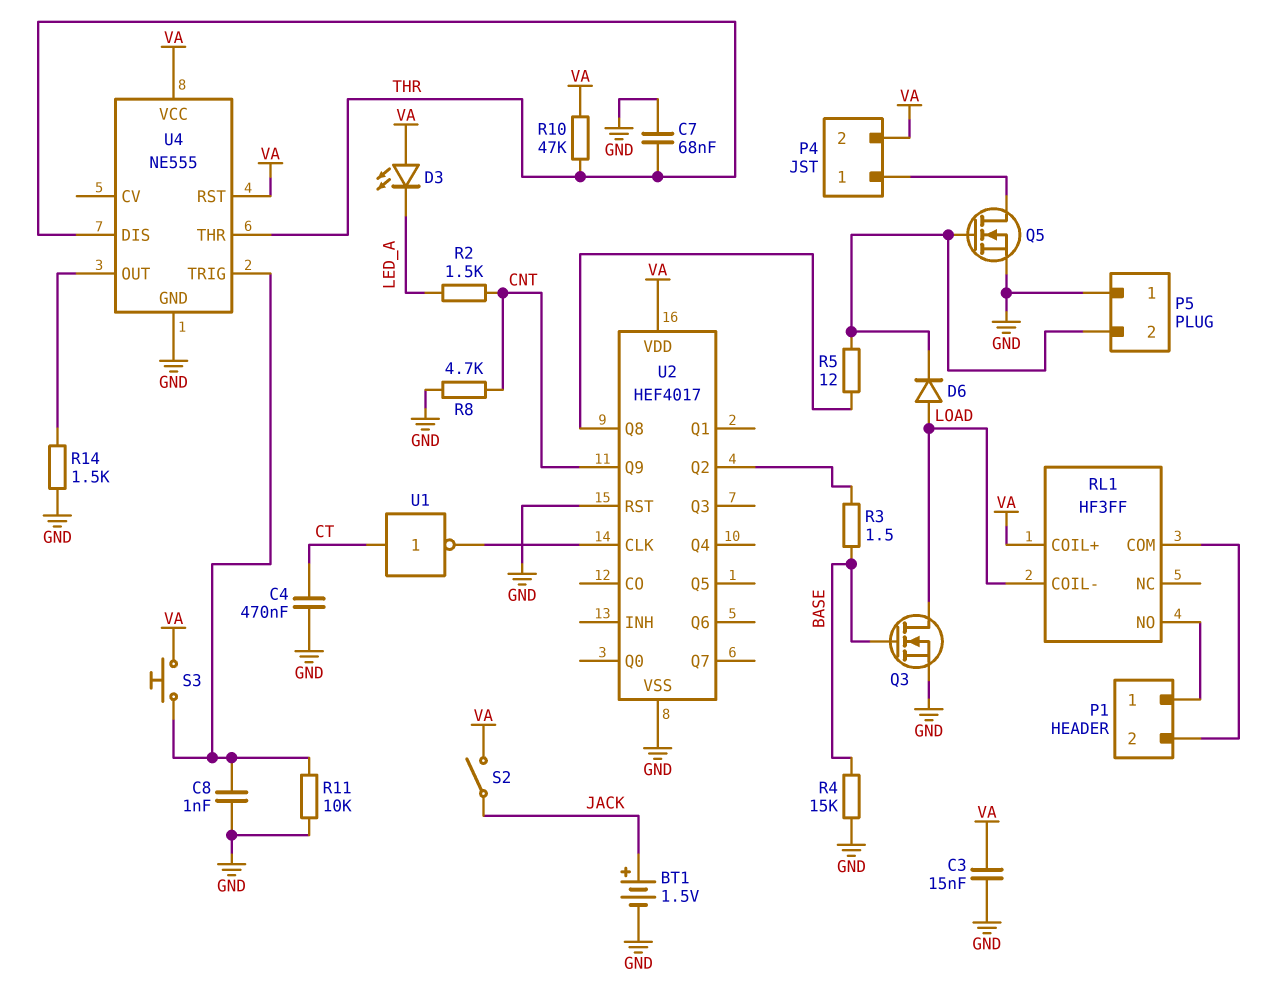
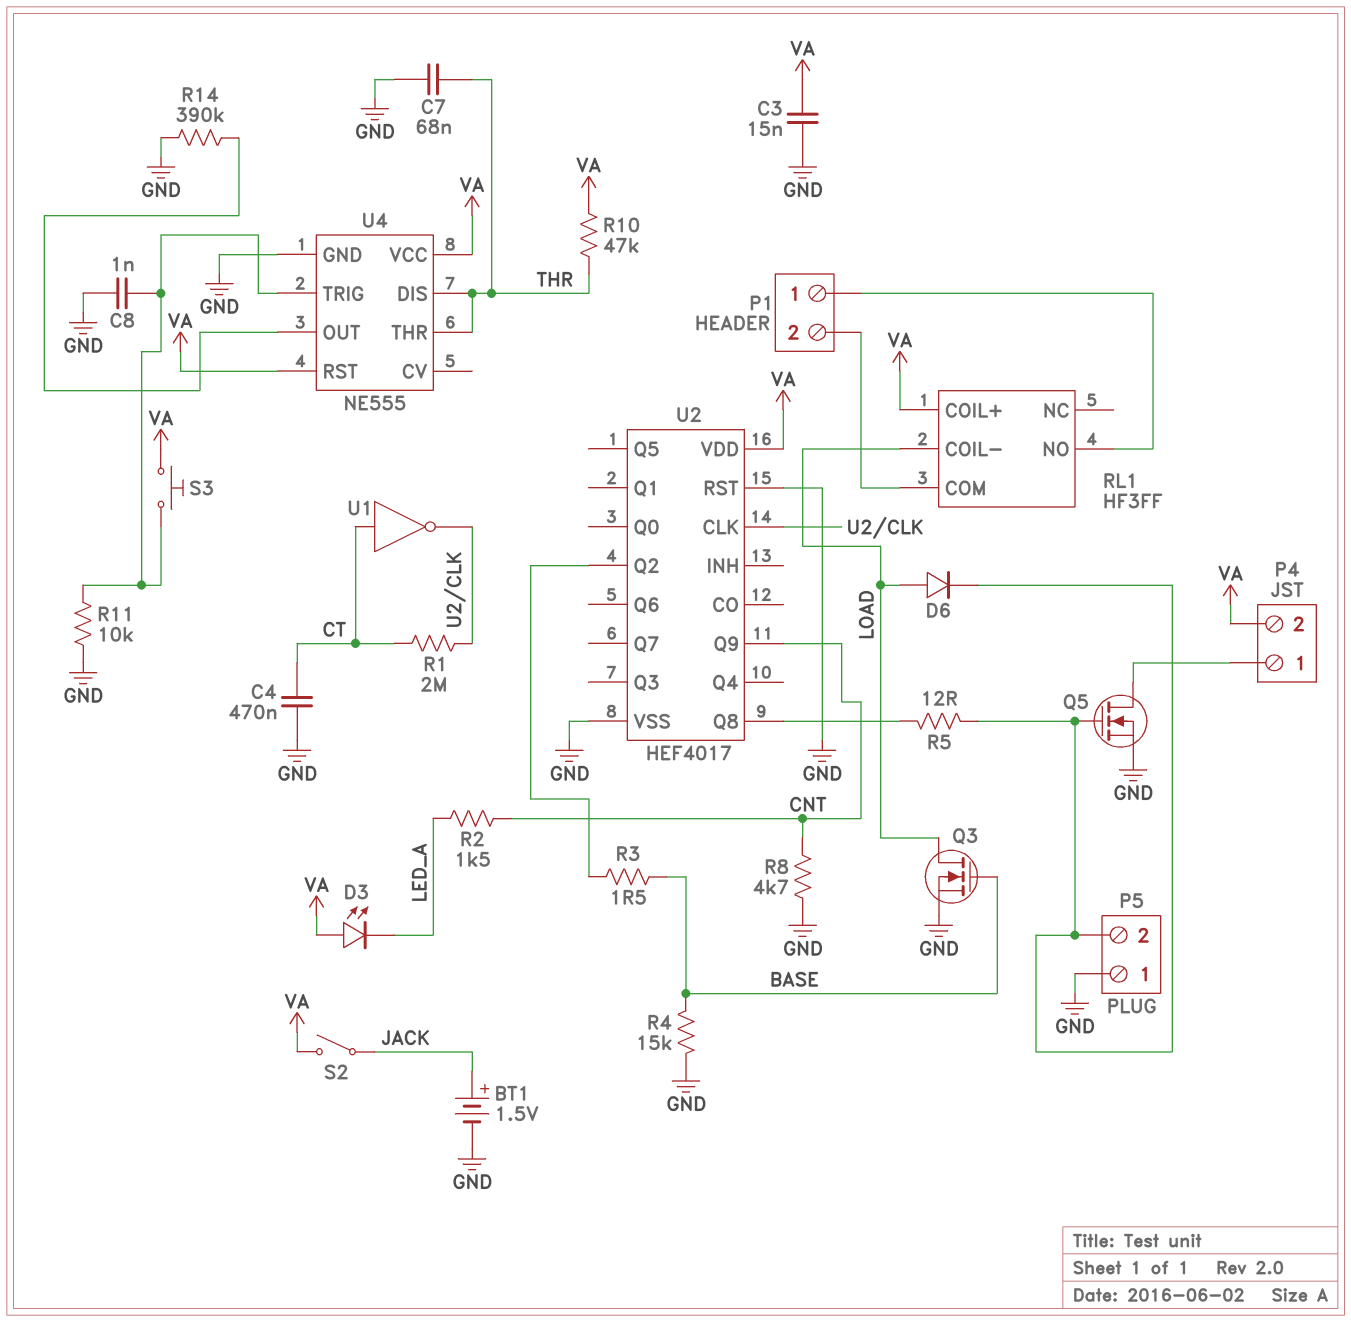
R1: none -> 2M (CT, U2/CLK)
R14: 1.5k (GND, U4/OUT) -> 390k (GND, U4/OUT)

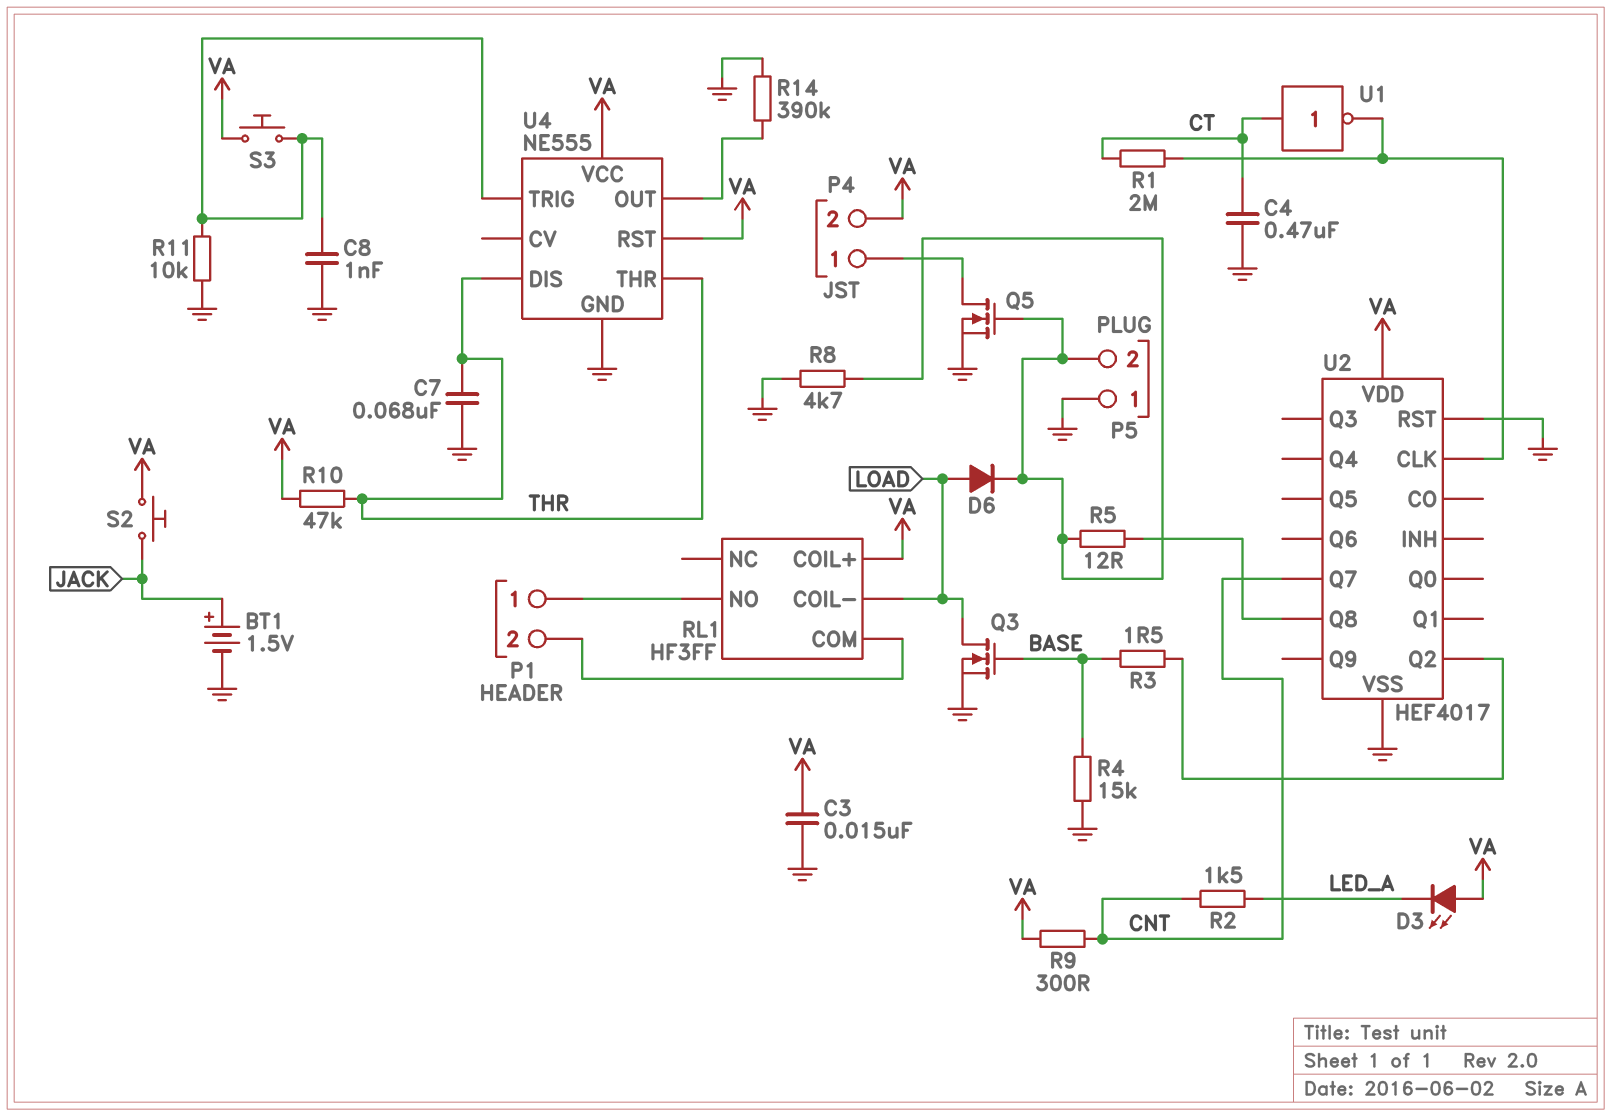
R8: 4.7k (CNT, GND) -> 4.7k (GND, P5/2)
R9: none -> 300 (CNT, VA)
S2: switch (JACK, VA) -> button (JACK, VA)
U2 pin Q7: none -> CNT
U2 pin Q9: CNT -> none

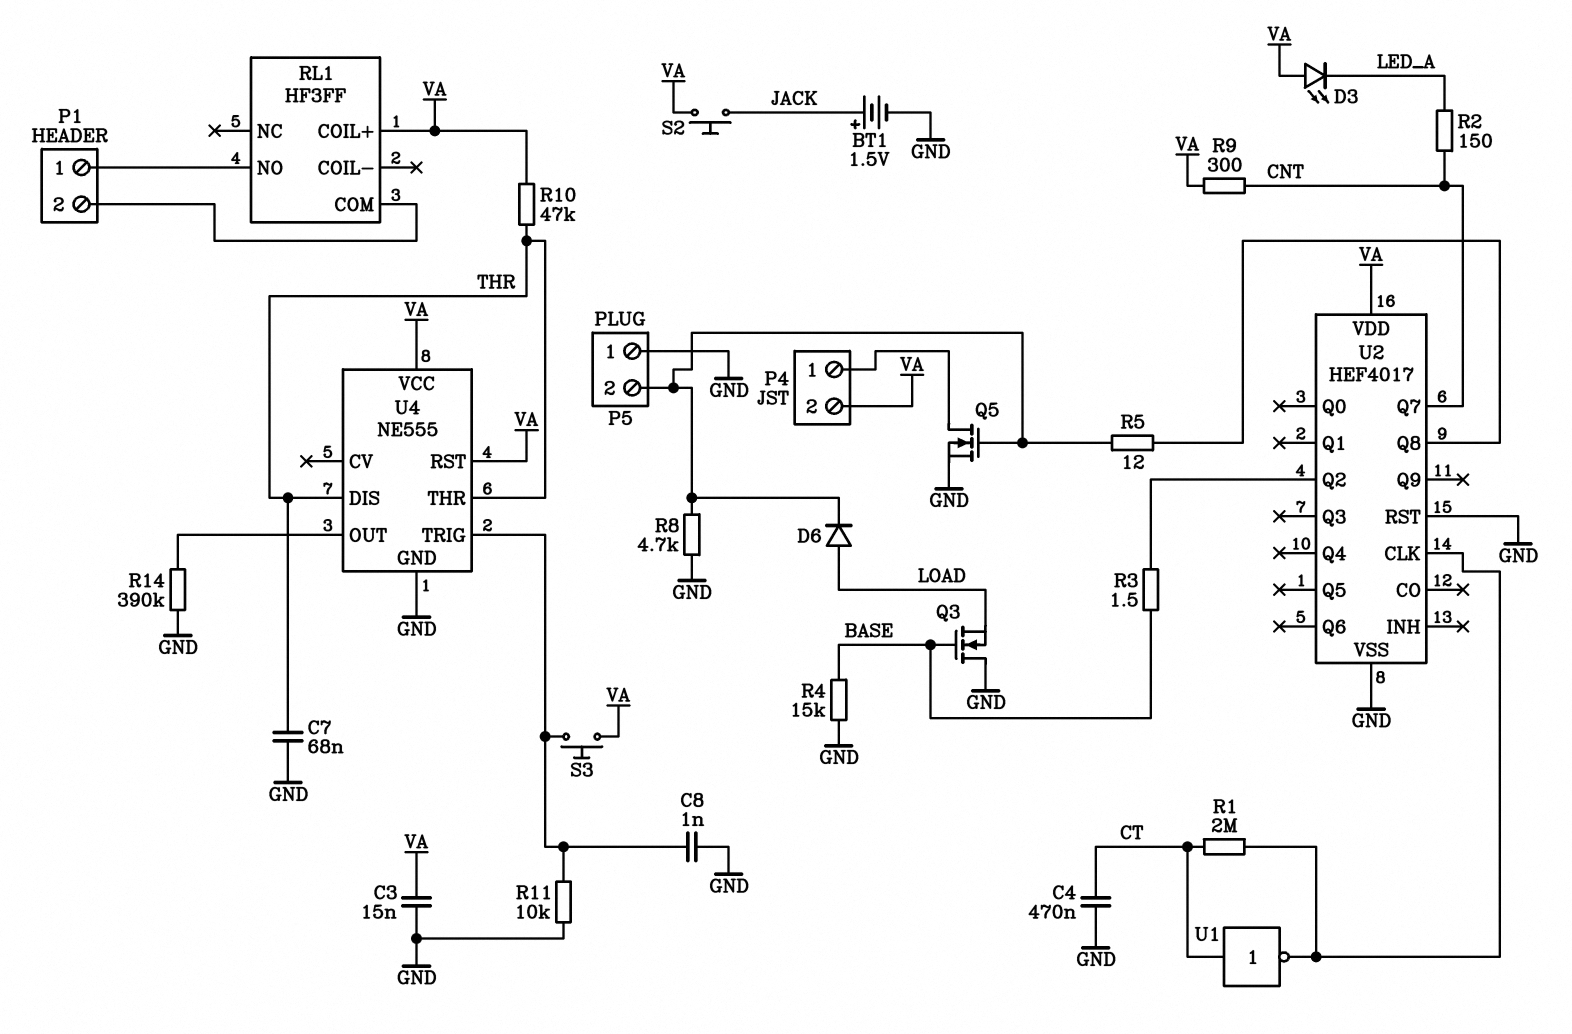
Q3: NMOS (G BASE, D LOAD, S GND) -> NMOS (G BASE, D GND, S LOAD)
R2: 1.5k (CNT, LED_A) -> 150 (CNT, LED_A)
RL1 pin COIL-: LOAD -> none

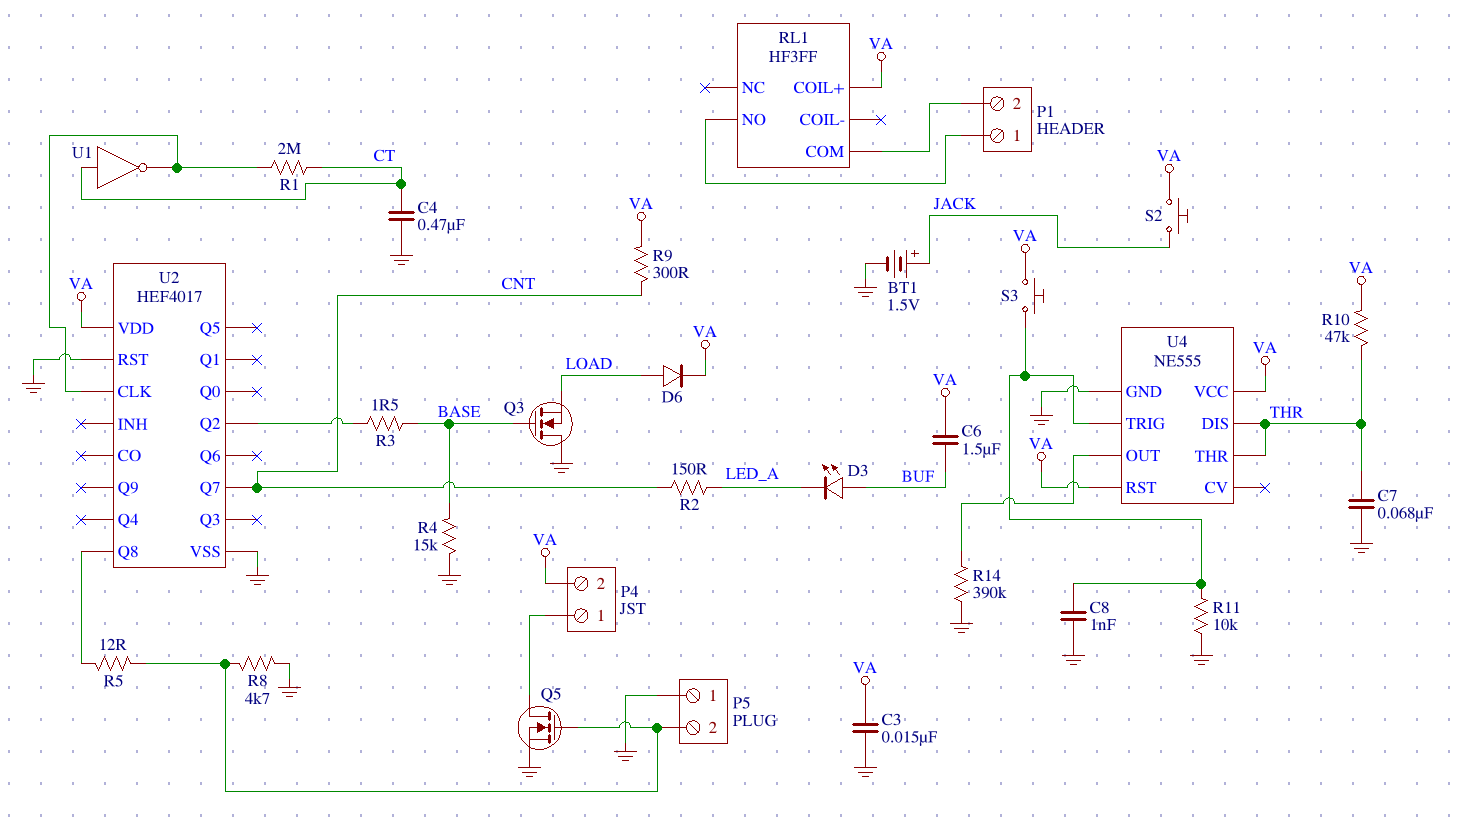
C6: none -> 1.5uF (BUF, VA)
D3: LED (A VA, K LED_A) -> LED (A BUF, K LED_A)
D6: diode (A LOAD, K P5/2) -> diode (A LOAD, K VA)

